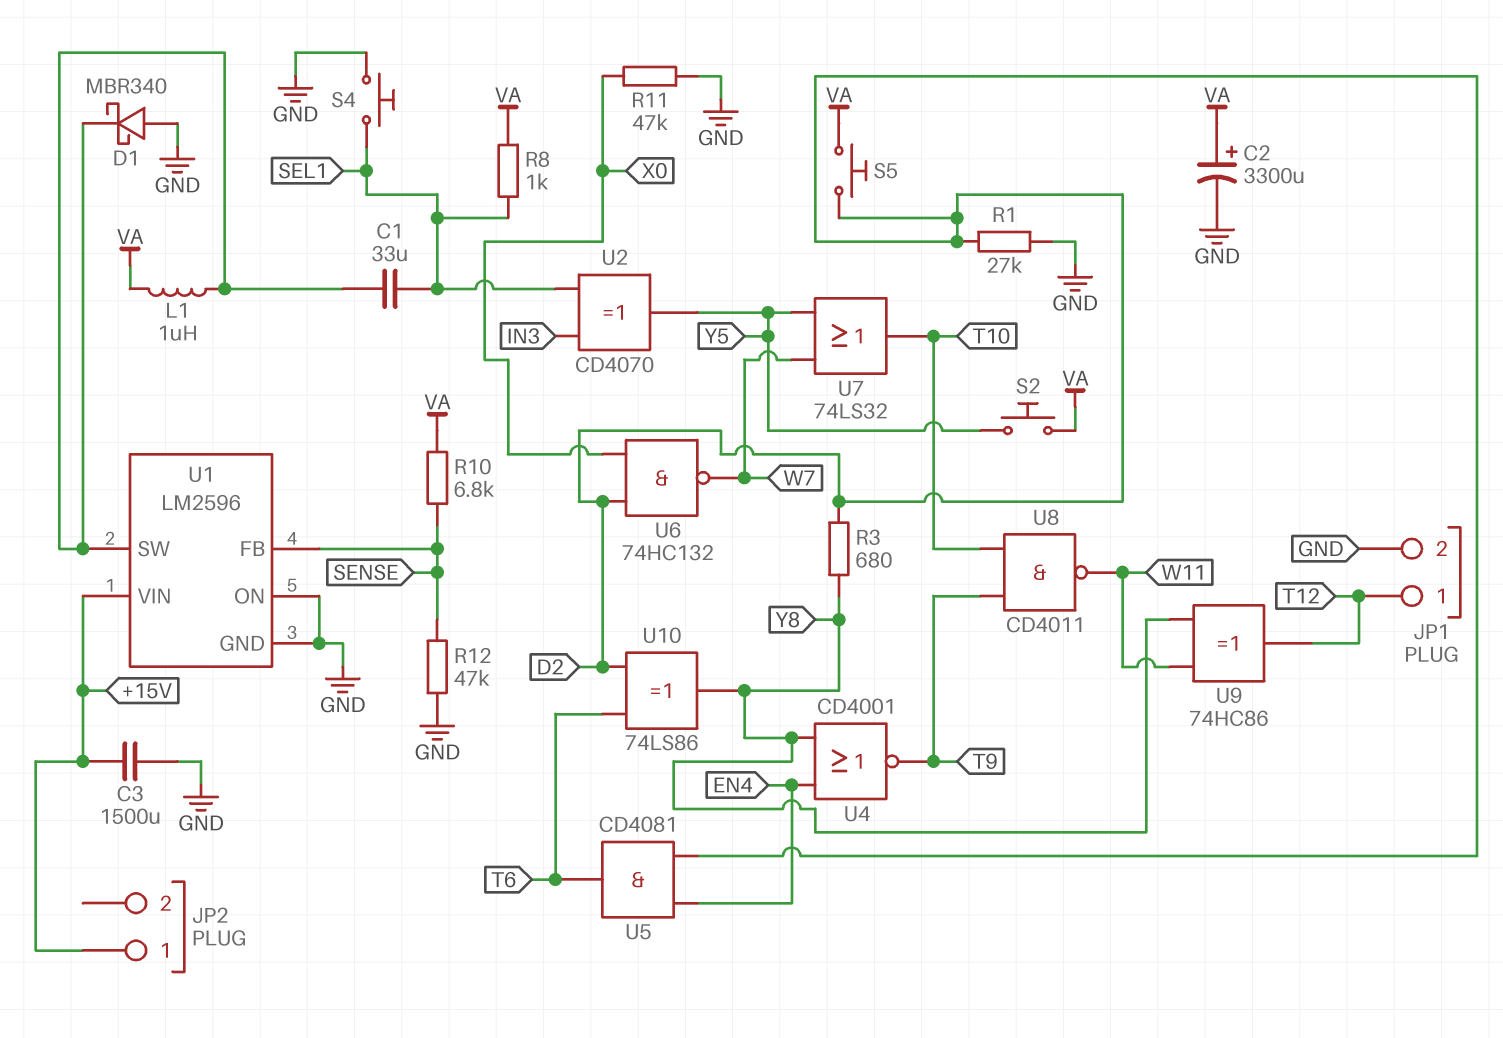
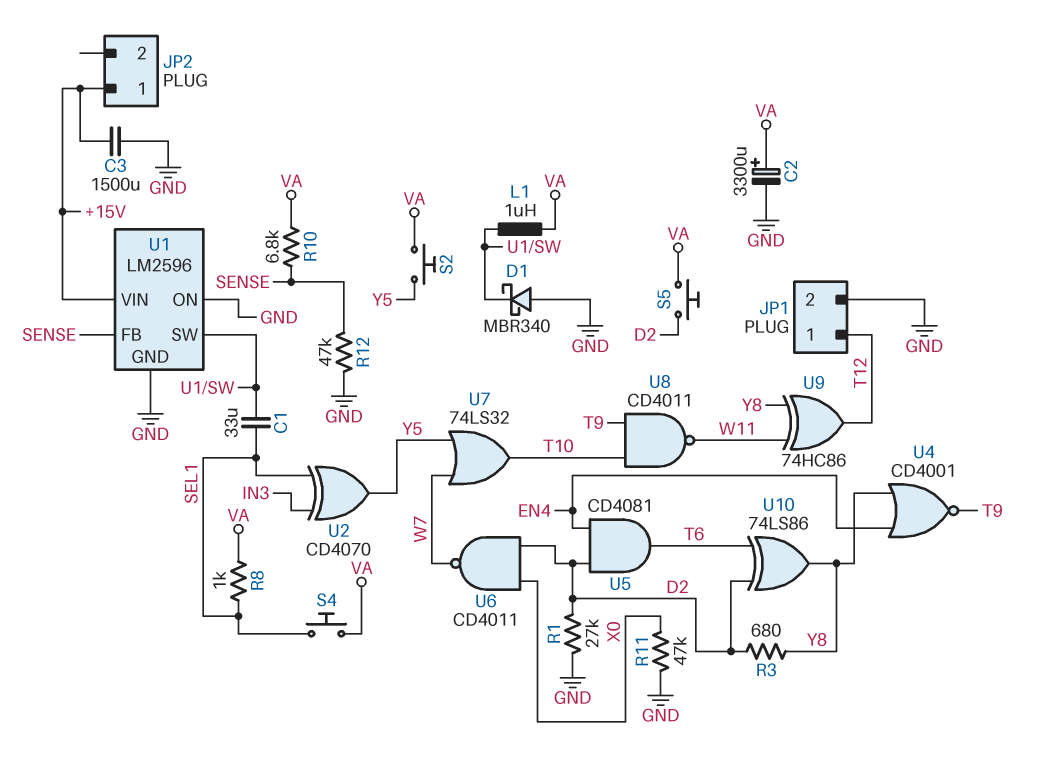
S4: button (GND, SEL1) -> button (SEL1, VA)
U6: NAND 74HC132 (in D2, in X0, out W7) -> NAND CD4011 (in D2, in X0, out W7)

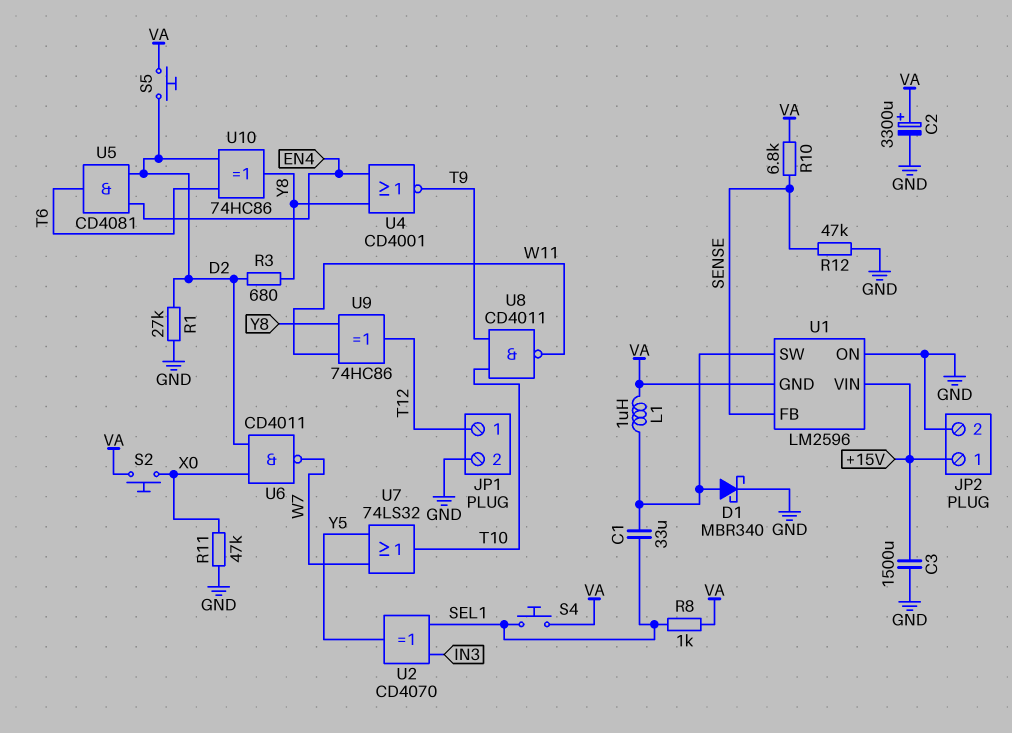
D1: schottky MBR340 (A GND, K U1/SW) -> schottky MBR340 (A U1/SW, K GND)
JP2 pin 2: none -> GND
S2: button (VA, Y5) -> button (VA, X0)
U1 pin GND: GND -> VA
U10: XOR 74LS86 (in D2, in T6, out Y8) -> XOR 74HC86 (in D2, in T6, out Y8)

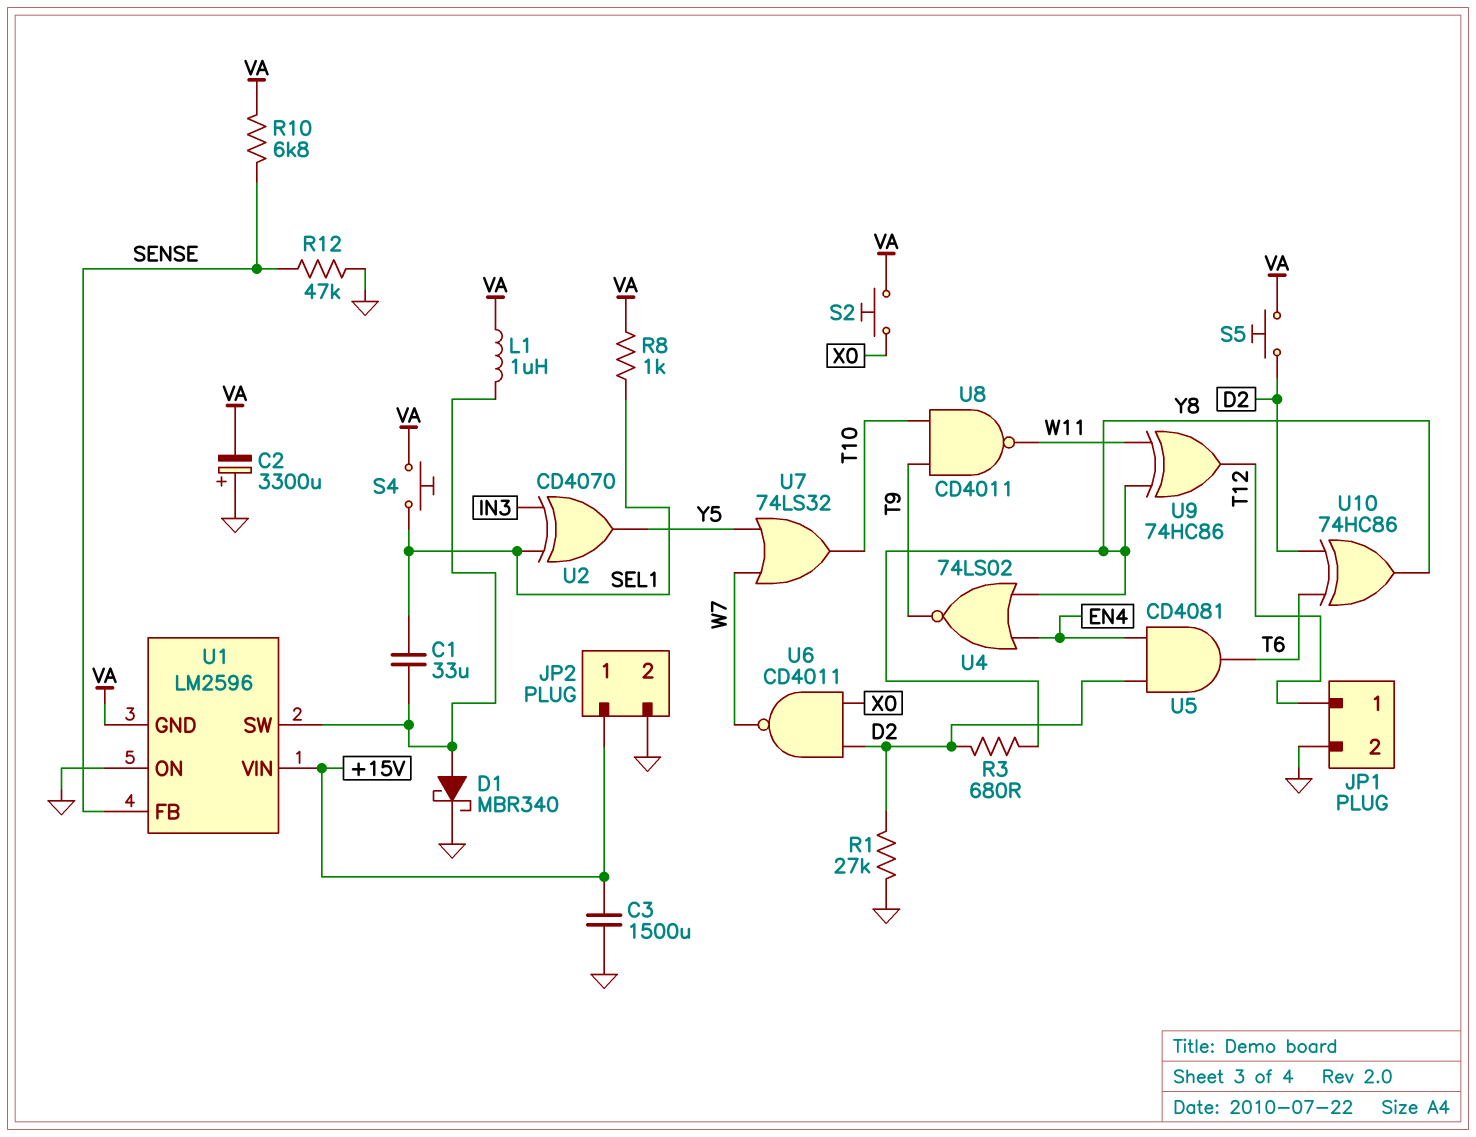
C2: 3300uF (plus VA, minus GND) -> 3300uF (plus GND, minus VA)
R11: 47k (GND, X0) -> none
U4: NOR CD4001 (in EN4, in Y8, out T9) -> NOR 74LS02 (in EN4, in Y8, out T9)

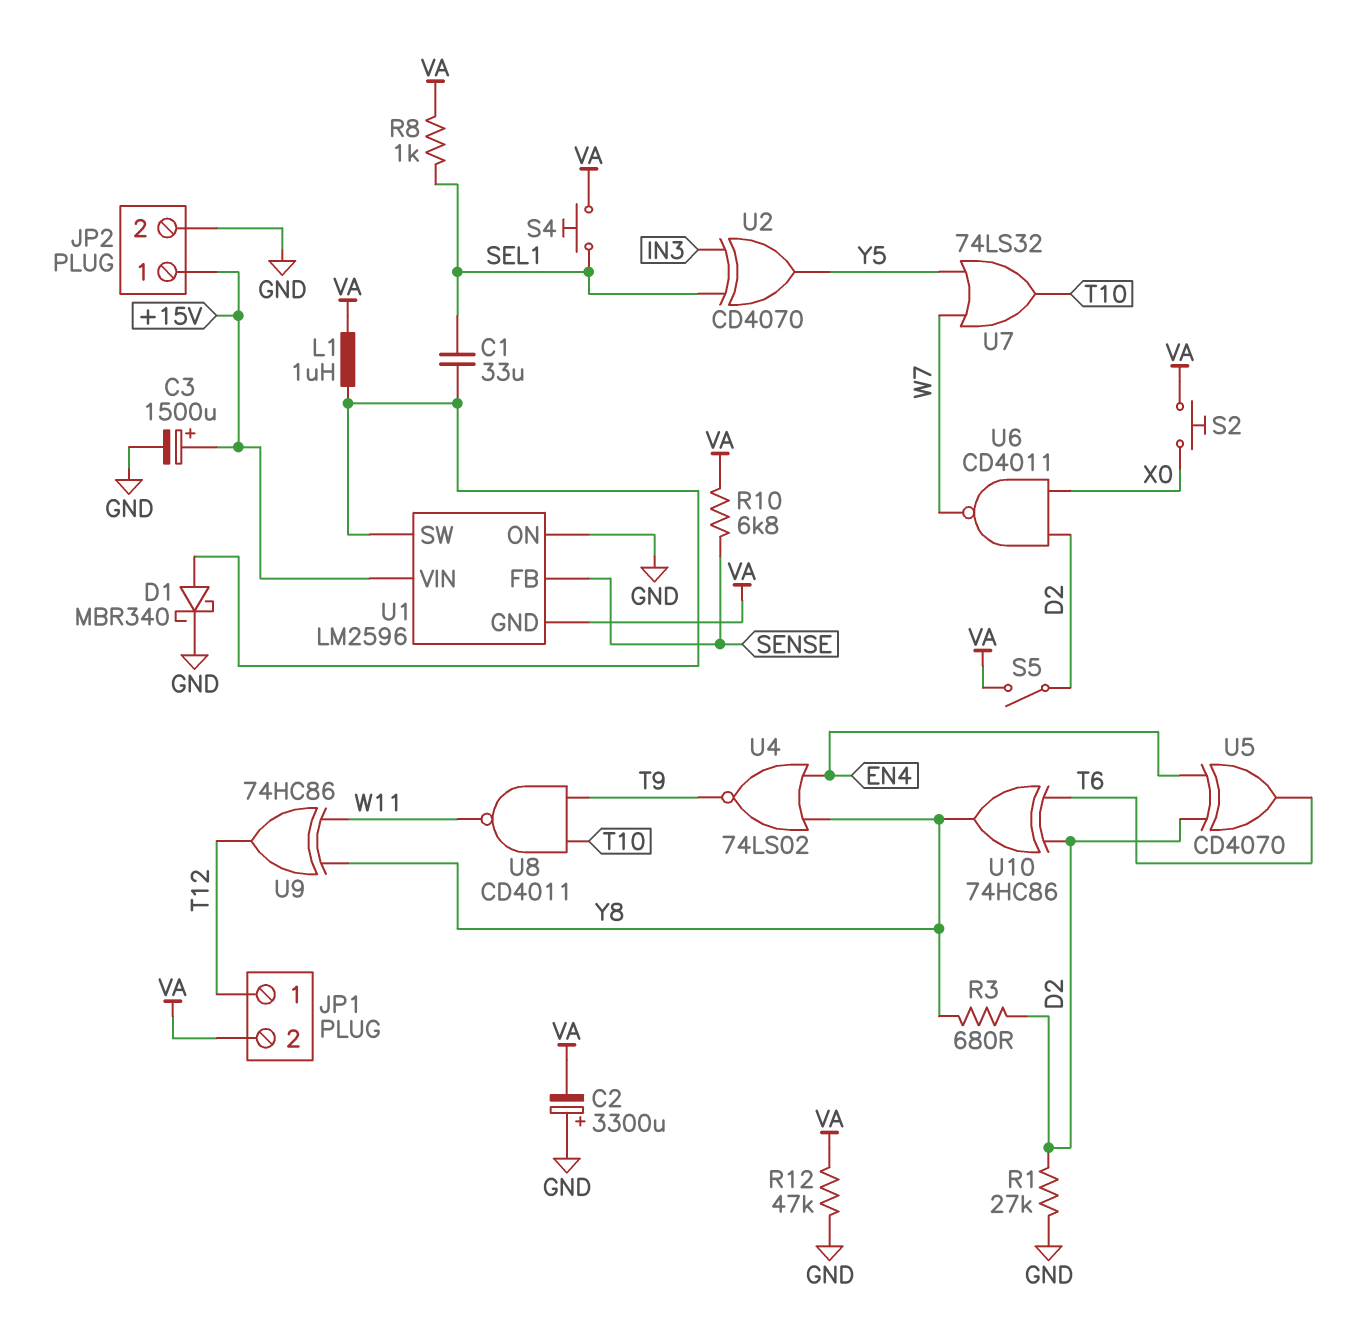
C3: 1500uF (+15V, GND) -> 1500uF (plus +15V, minus GND)
JP1 pin 2: GND -> VA
R12: 47k (GND, SENSE) -> 47k (GND, VA)
S5: button (D2, VA) -> switch (D2, VA)
U5: AND CD4081 (in D2, in EN4, out T6) -> XOR CD4070 (in D2, in EN4, out T6)

